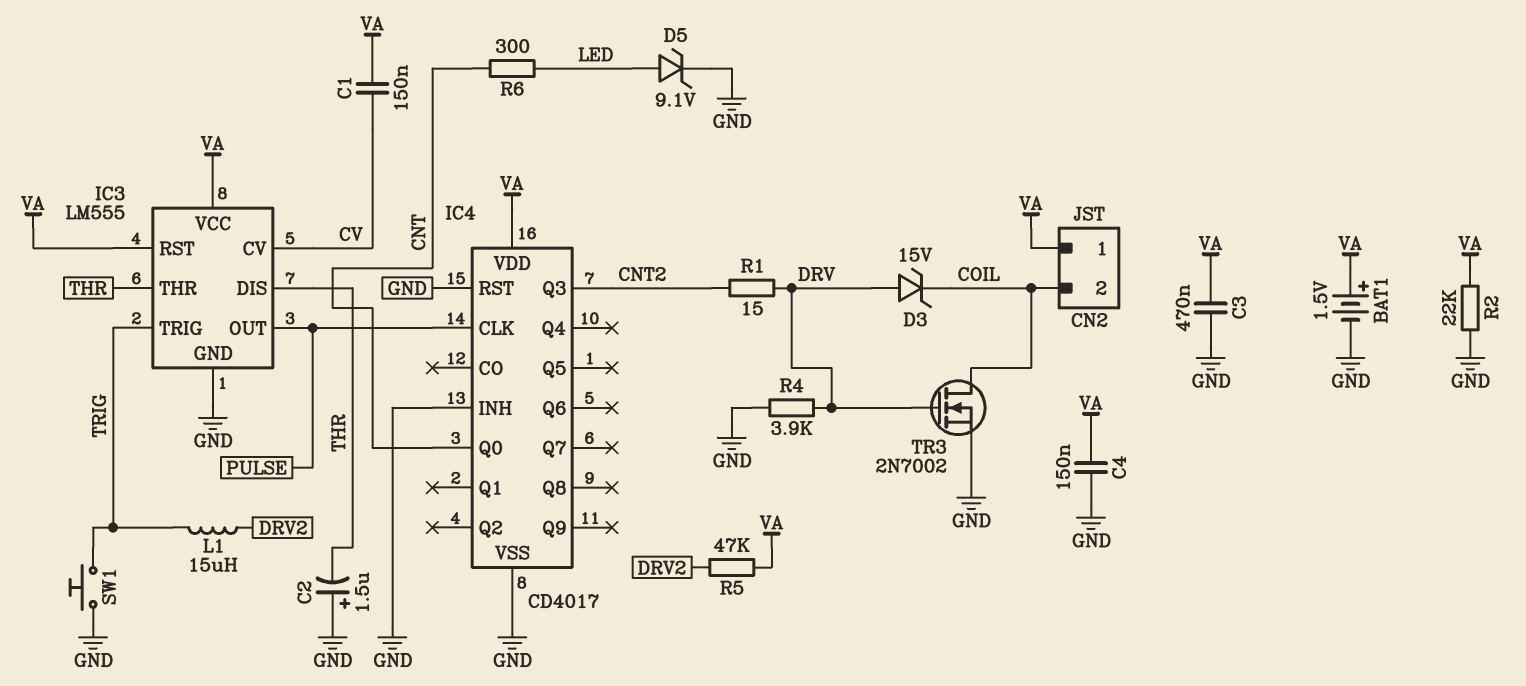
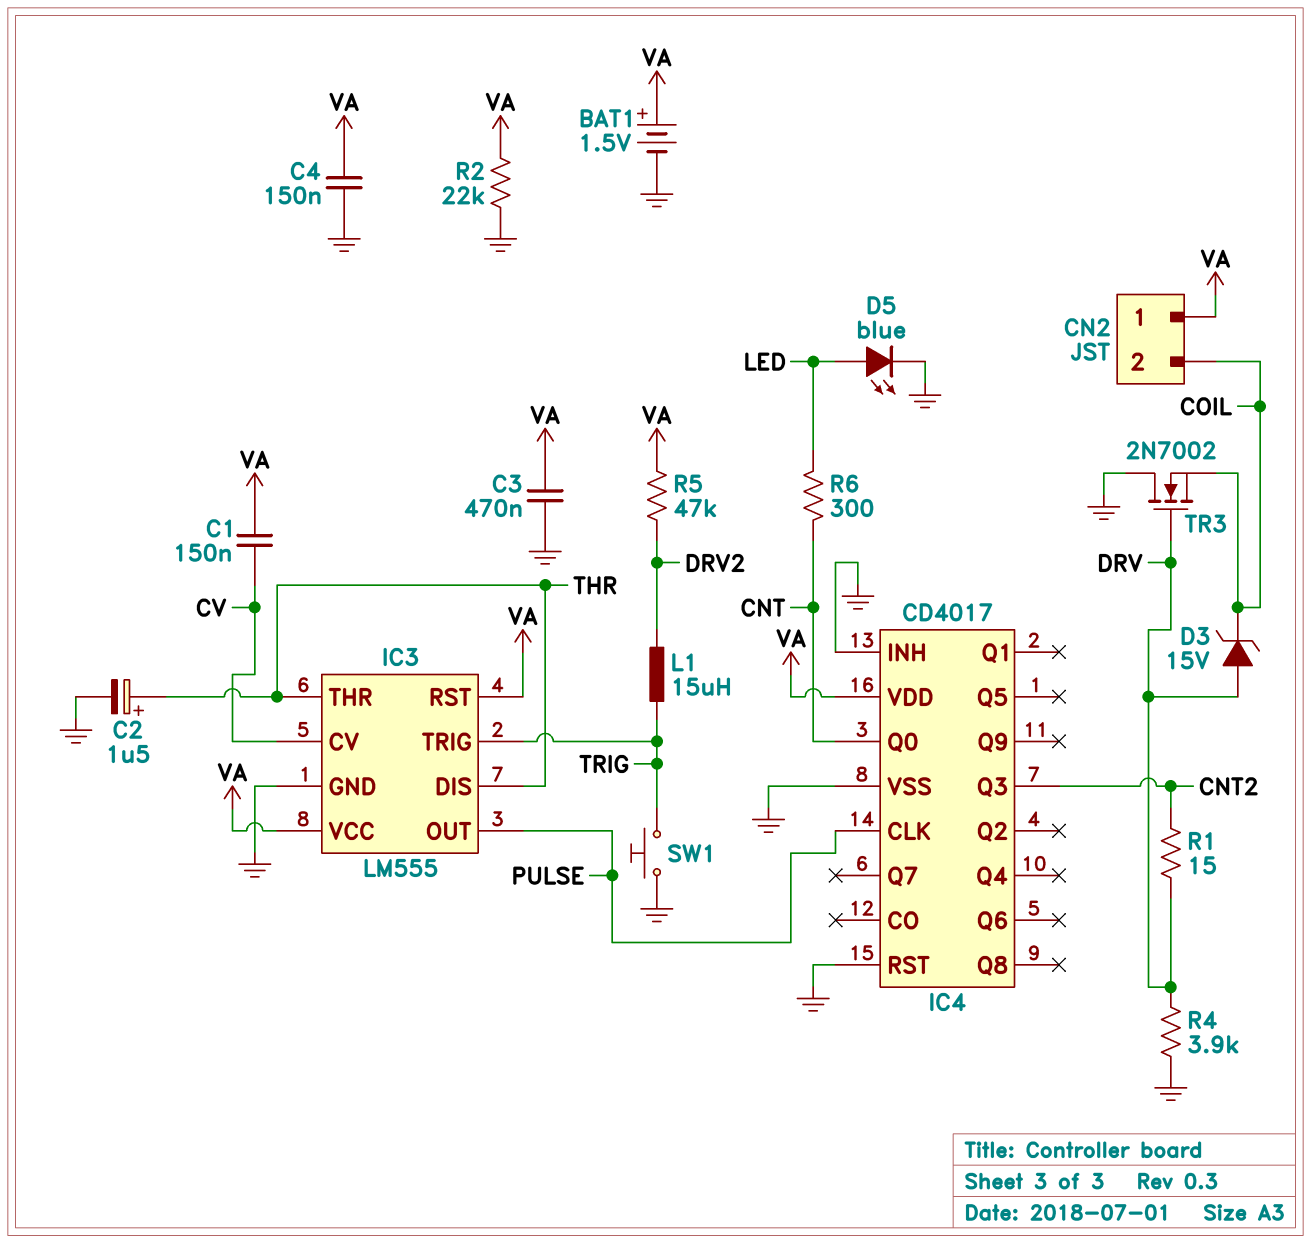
C2: 1.5uF (plus GND, minus THR) -> 1.5uF (plus THR, minus GND)
D5: zener 9.1V (A LED, K GND) -> LED blue (A LED, K GND)
TR3: NMOS 2N7002 (G DRV, D COIL, S GND) -> NMOS 2N7002 (G DRV, D GND, S COIL)

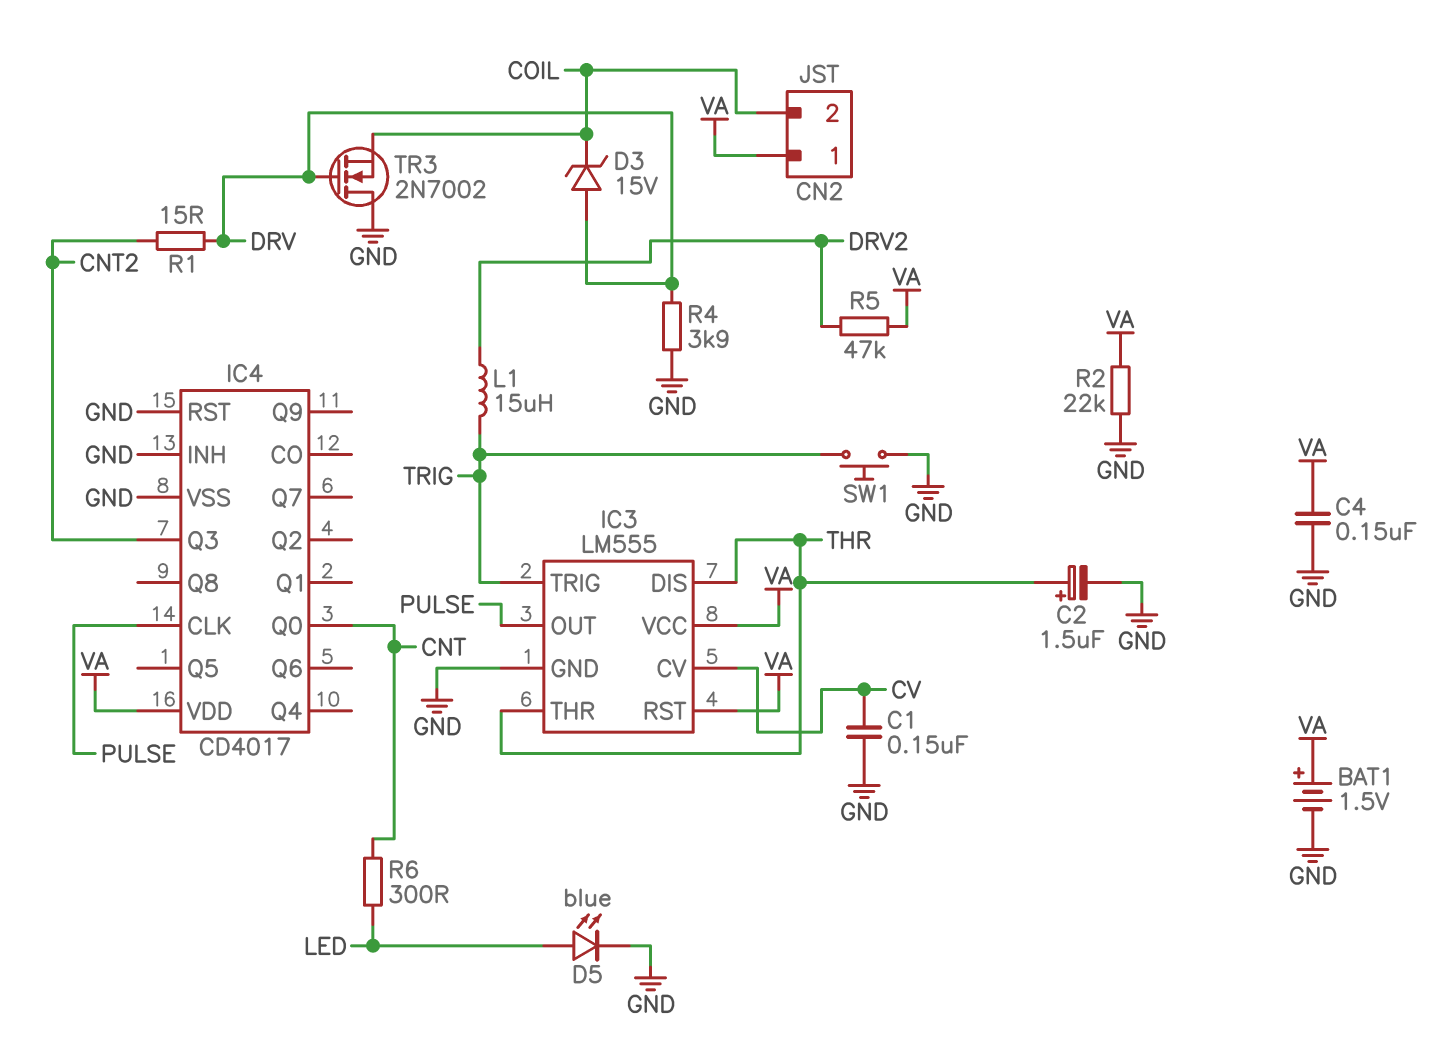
C1: 150nF (CV, VA) -> 150nF (CV, GND)
C3: 470nF (GND, VA) -> none

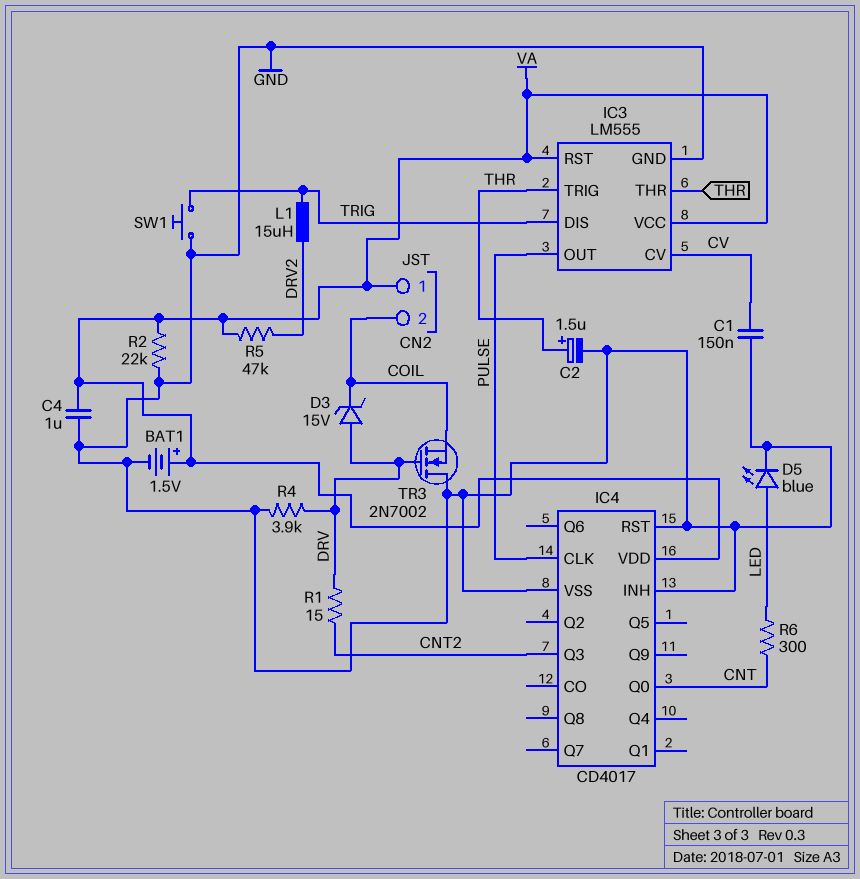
C4: 150nF (GND, VA) -> 1uF (GND, VA)
IC3 pin DIS: THR -> TRIG
IC3 pin TRIG: TRIG -> THR

